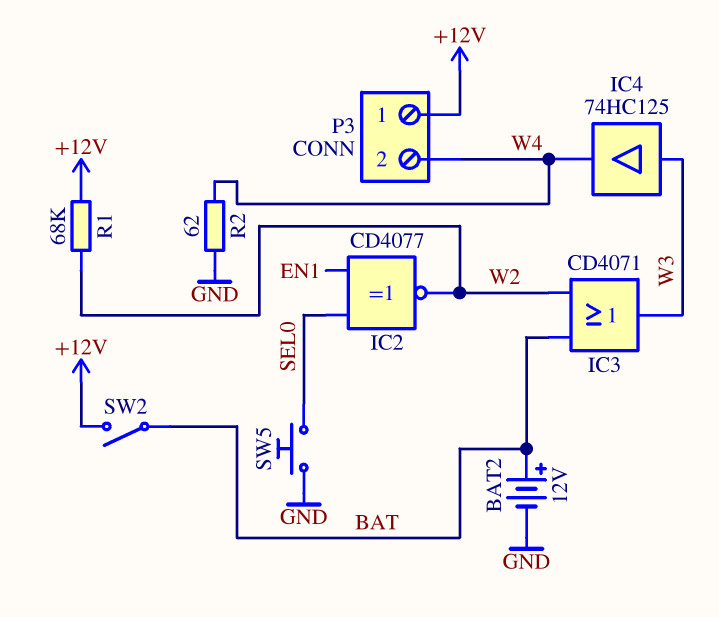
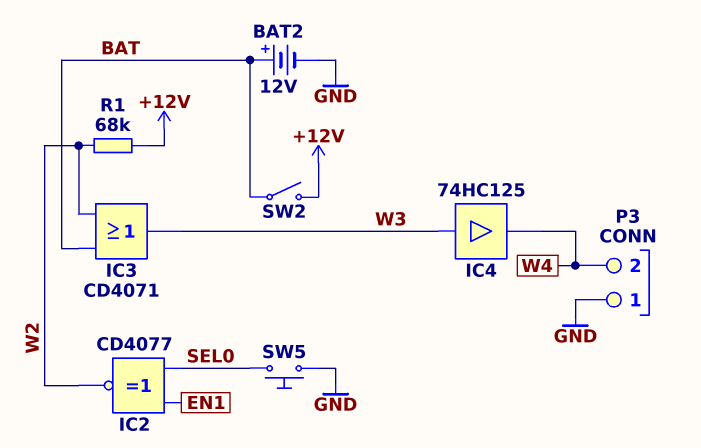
P3 pin 1: +12V -> GND
R2: 62 (GND, W4) -> none

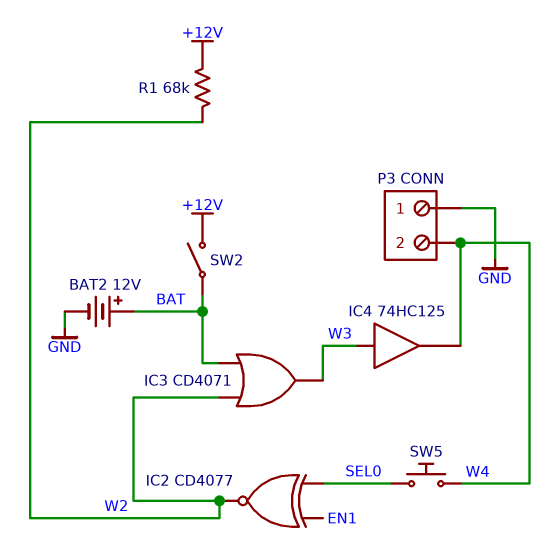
SW5: button (GND, SEL0) -> button (SEL0, W4)

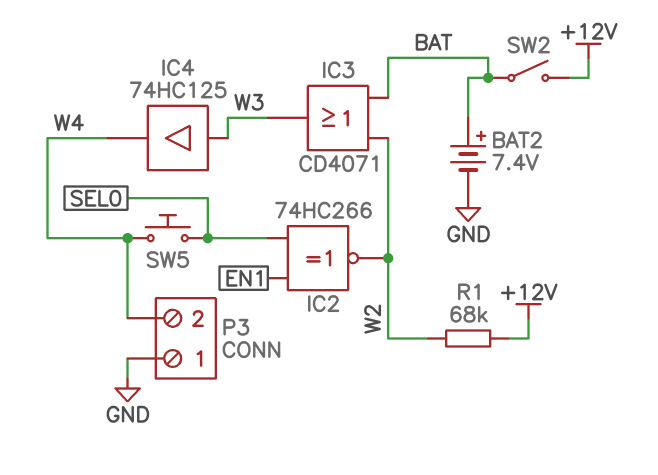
BAT2: 12V (plus BAT, minus GND) -> 7.4V (plus BAT, minus GND)
IC2: XNOR CD4077 (in EN1, in SEL0, out W2) -> XNOR 74HC266 (in EN1, in SEL0, out W2)

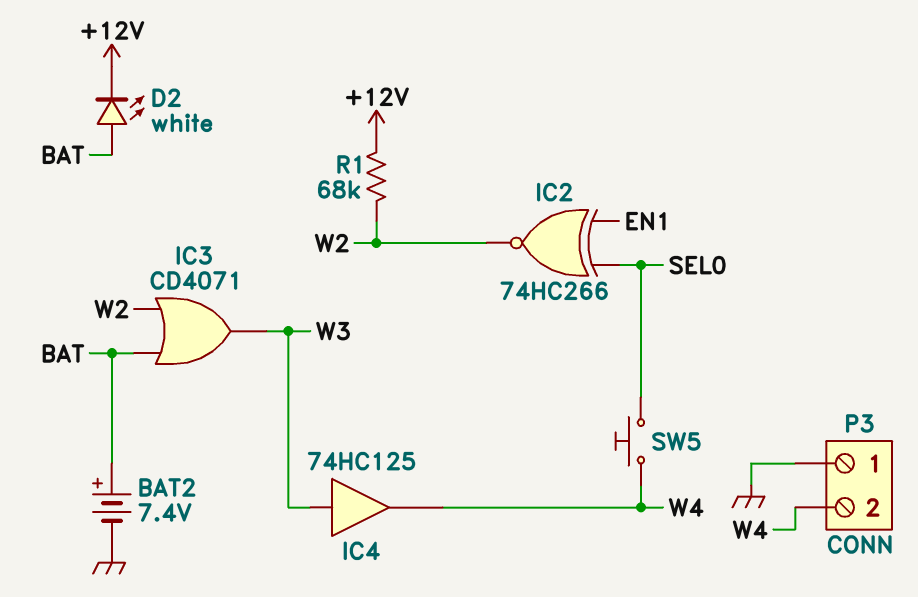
D2: none -> LED white (A BAT, K +12V)
SW2: switch (+12V, BAT) -> none

